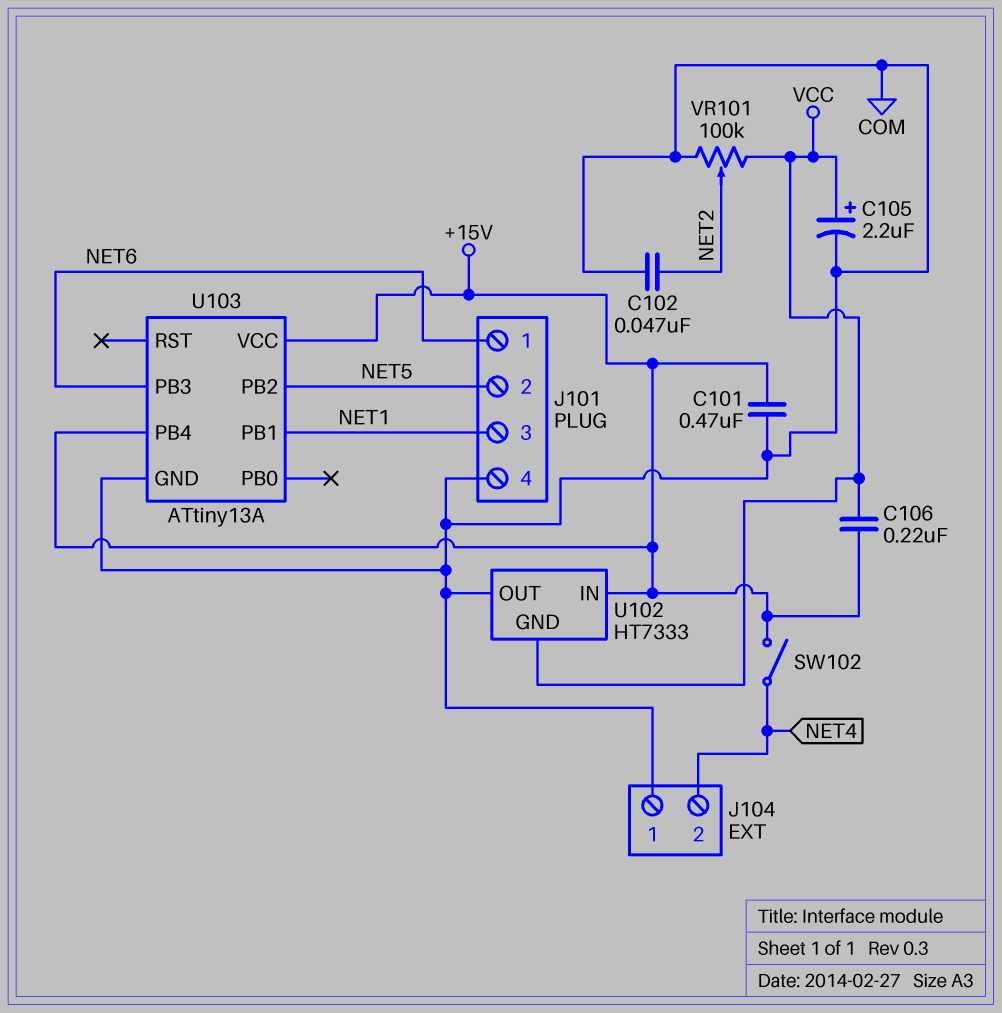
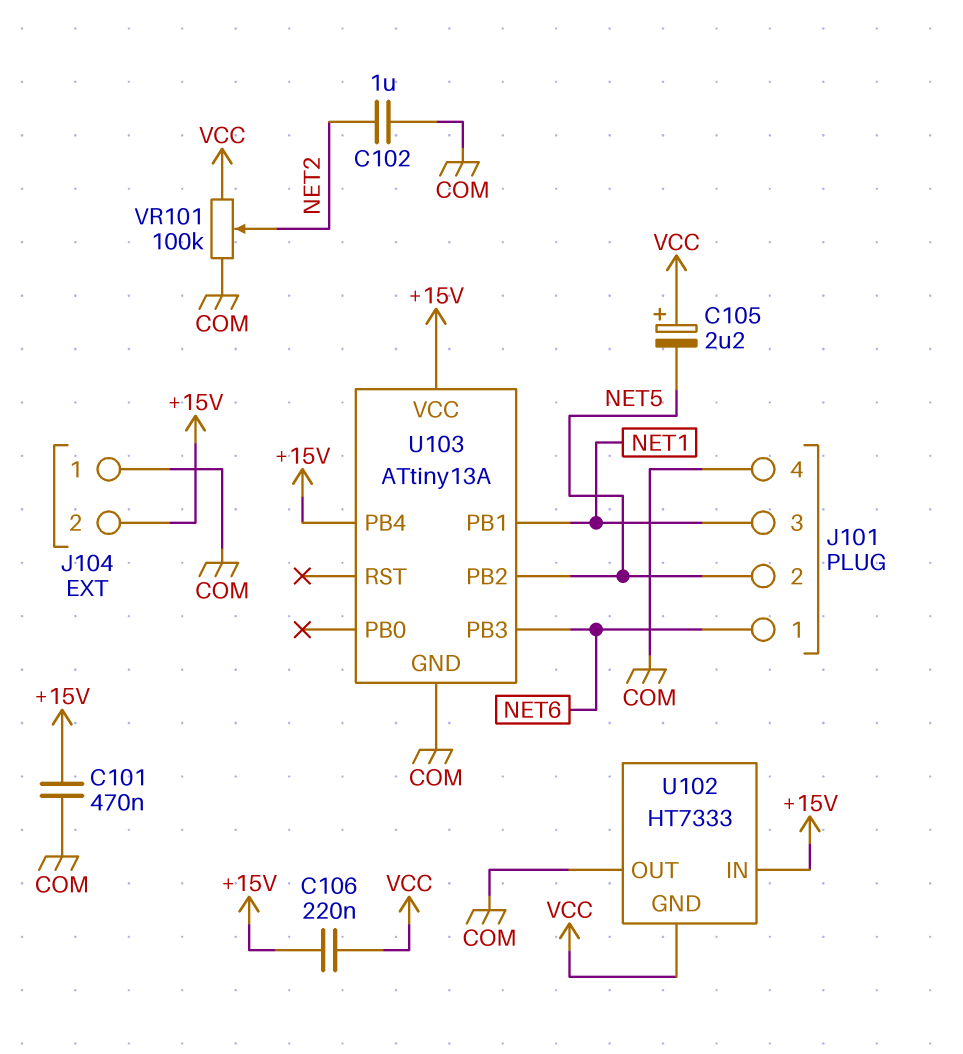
C102: 47nF (COM, NET2) -> 1uF (COM, NET2)
C105: 2.2uF (plus VCC, minus COM) -> 2.2uF (plus VCC, minus NET5)
J104 pin 2: NET4 -> +15V
SW102: switch (+15V, NET4) -> none

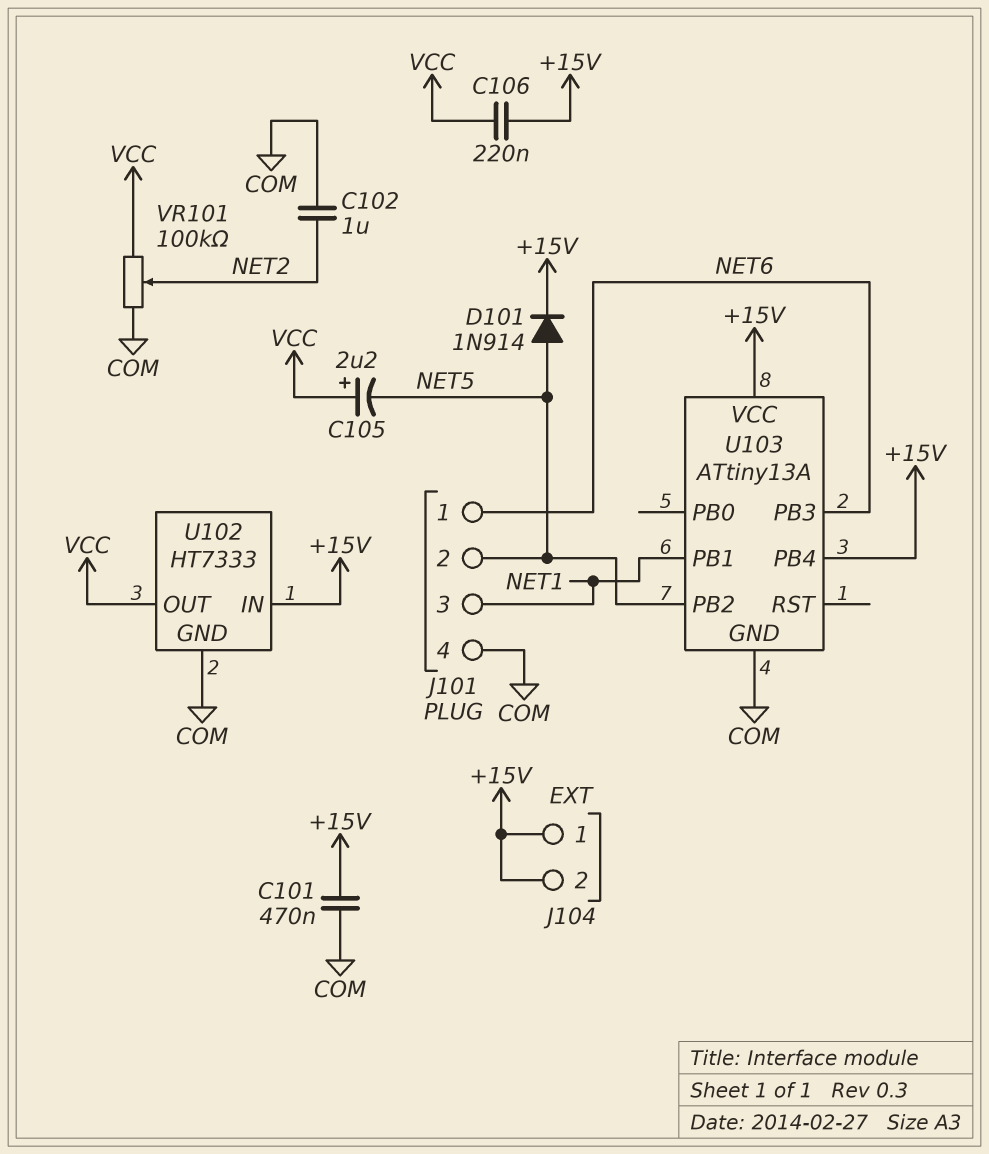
D101: none -> diode 1N914 (A NET5, K +15V)
J104 pin 1: COM -> +15V
U102 pin GND: VCC -> COM
U102 pin OUT: COM -> VCC

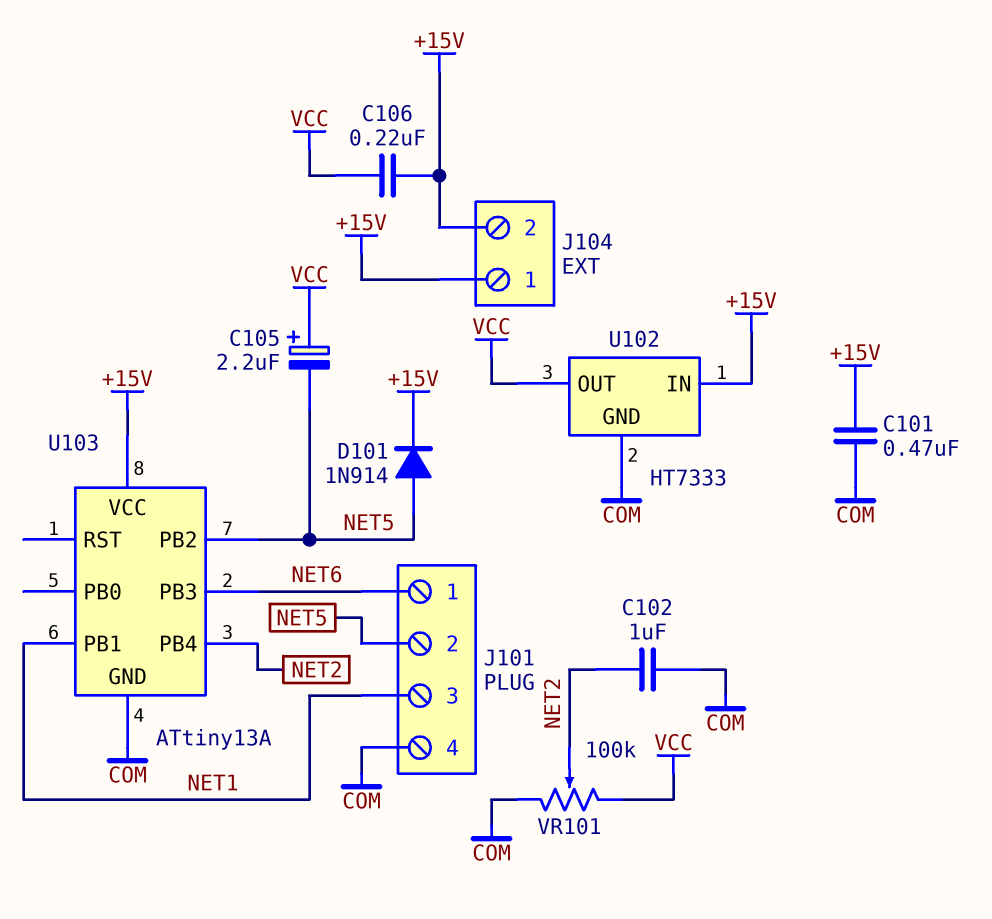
U103 pin PB4: +15V -> NET2

